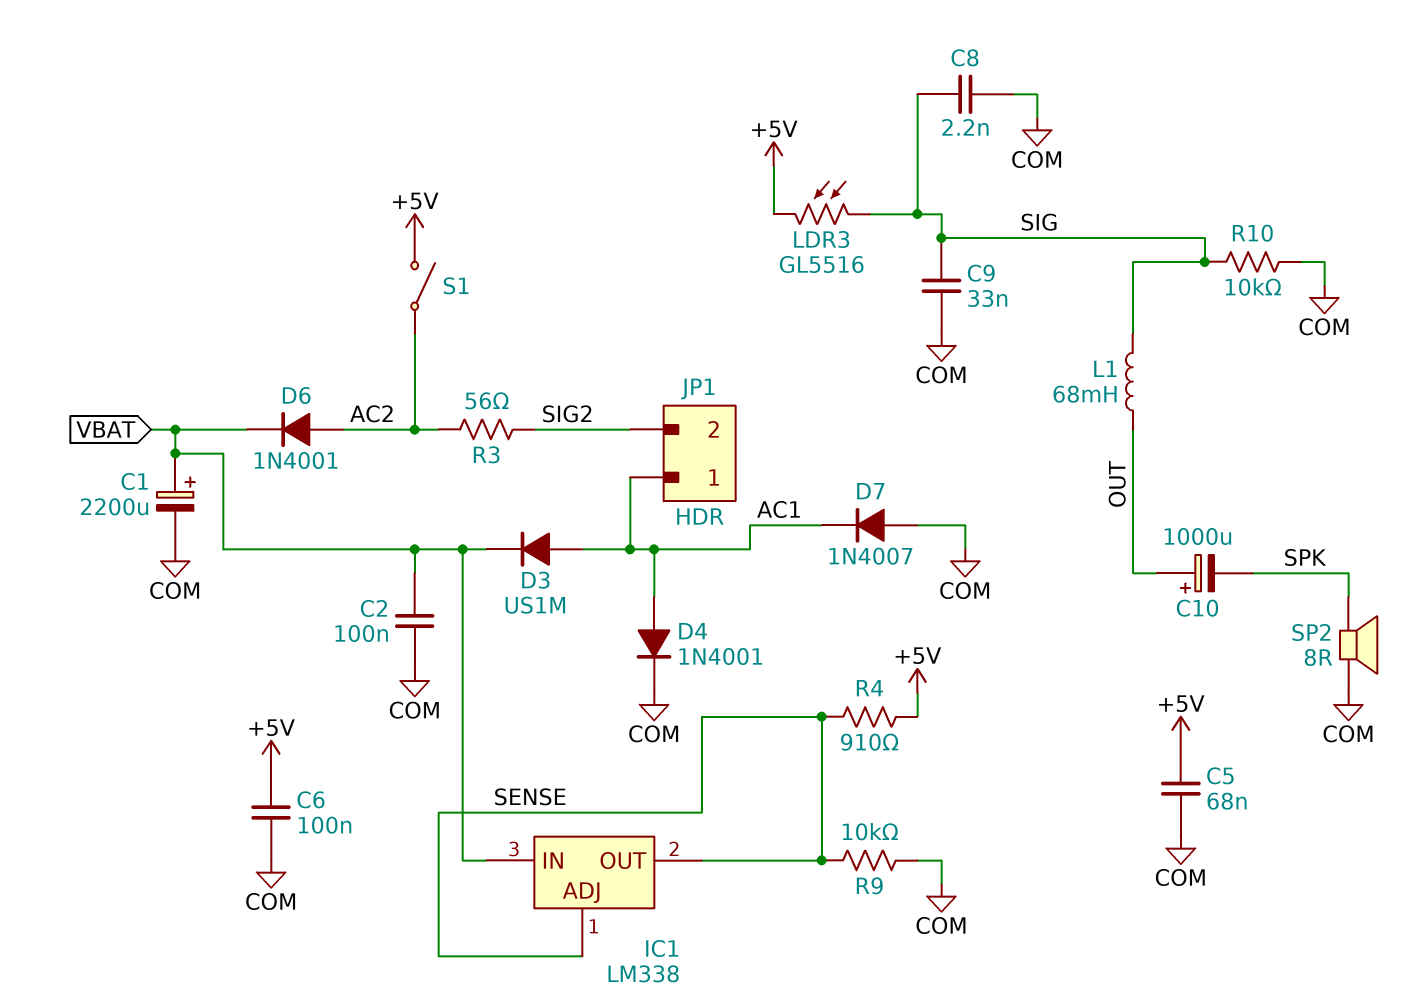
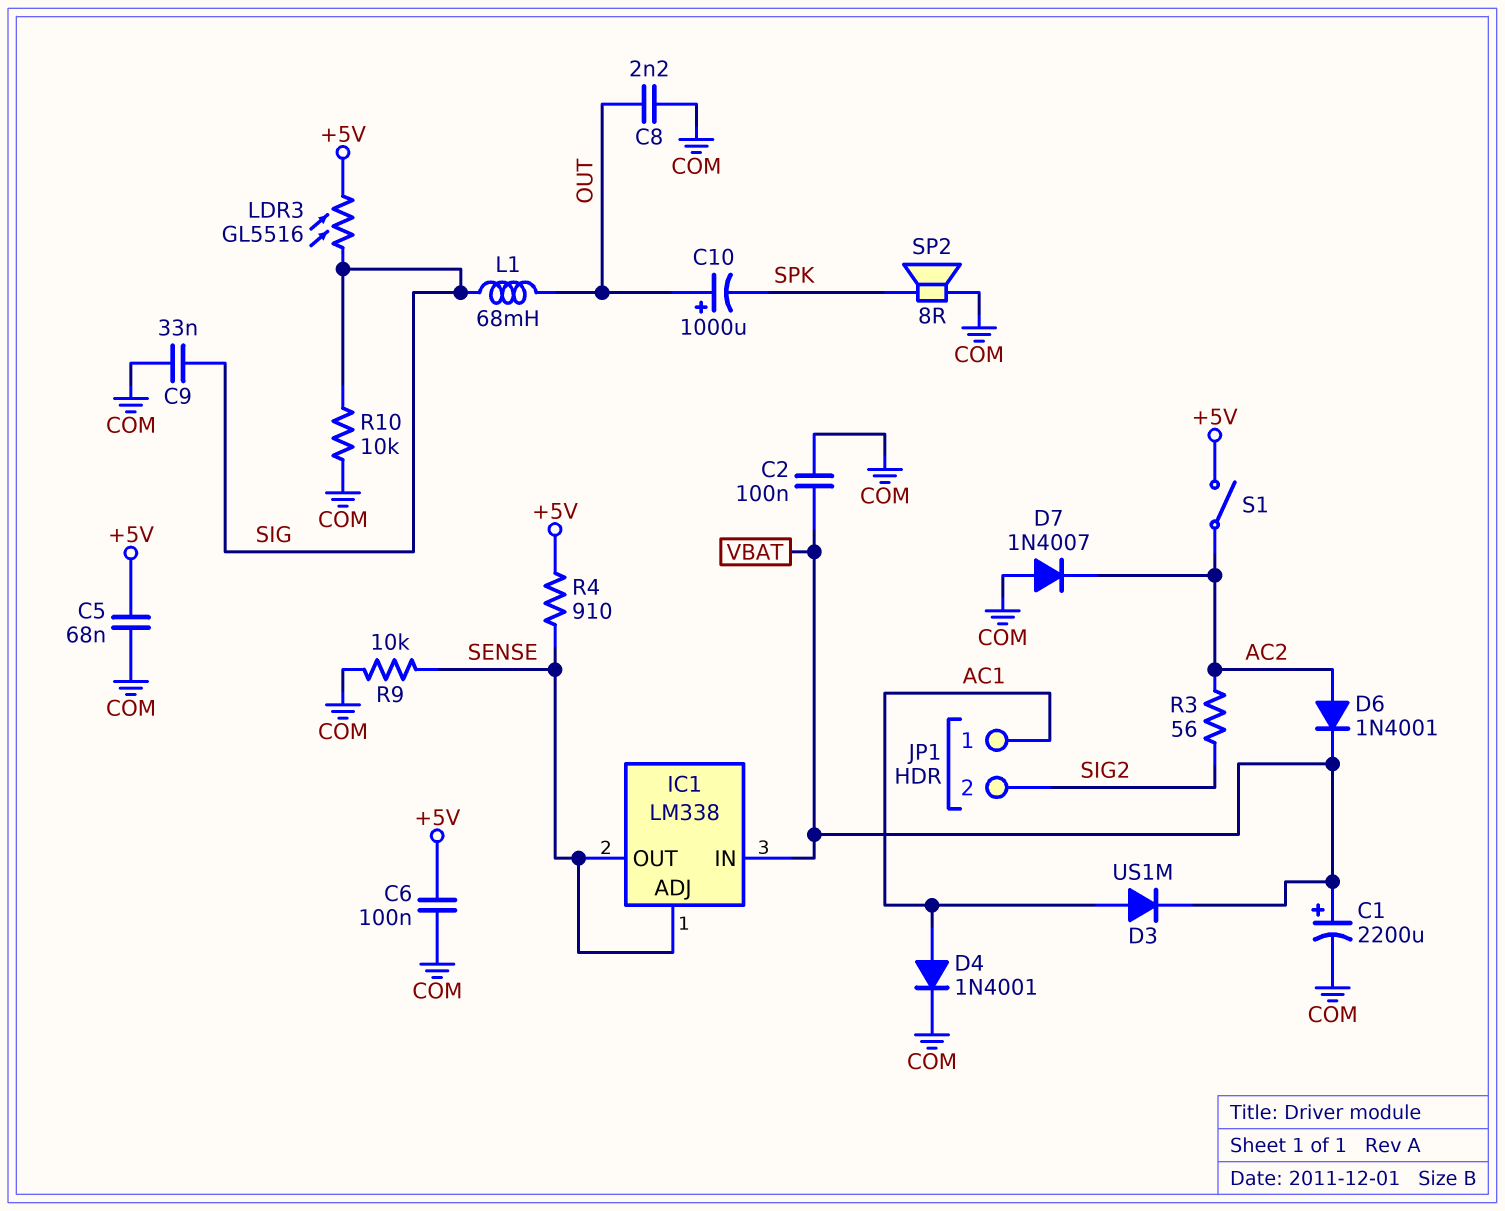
C8: 2.2nF (COM, SIG) -> 2.2nF (COM, OUT)
D7: diode 1N4007 (A COM, K AC1) -> diode 1N4007 (A COM, K AC2)

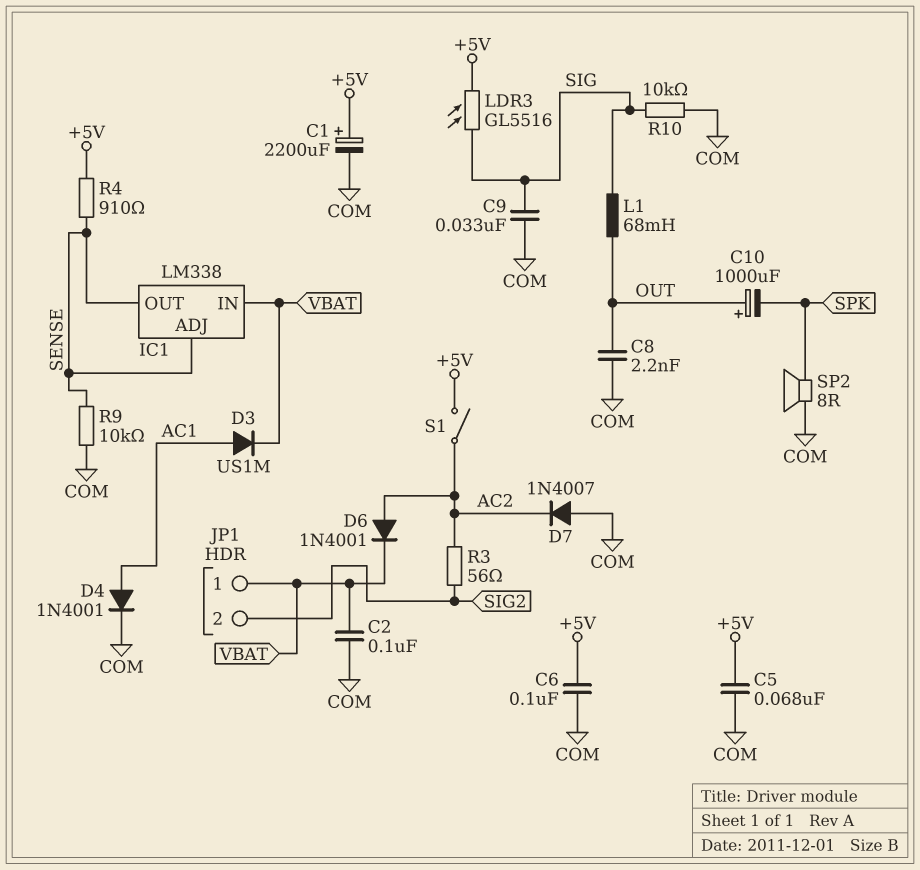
C1: 2200uF (plus VBAT, minus COM) -> 2200uF (plus +5V, minus COM)
JP1 pin 1: AC1 -> VBAT

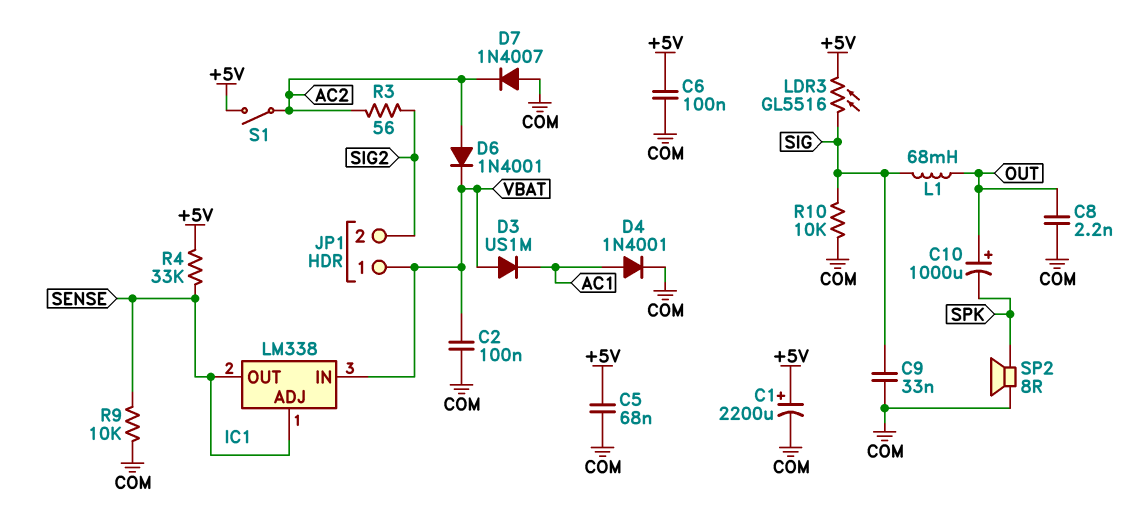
D3: diode US1M (A AC1, K VBAT) -> diode US1M (A VBAT, K AC1)
R4: 910 (+5V, SENSE) -> 33k (+5V, SENSE)

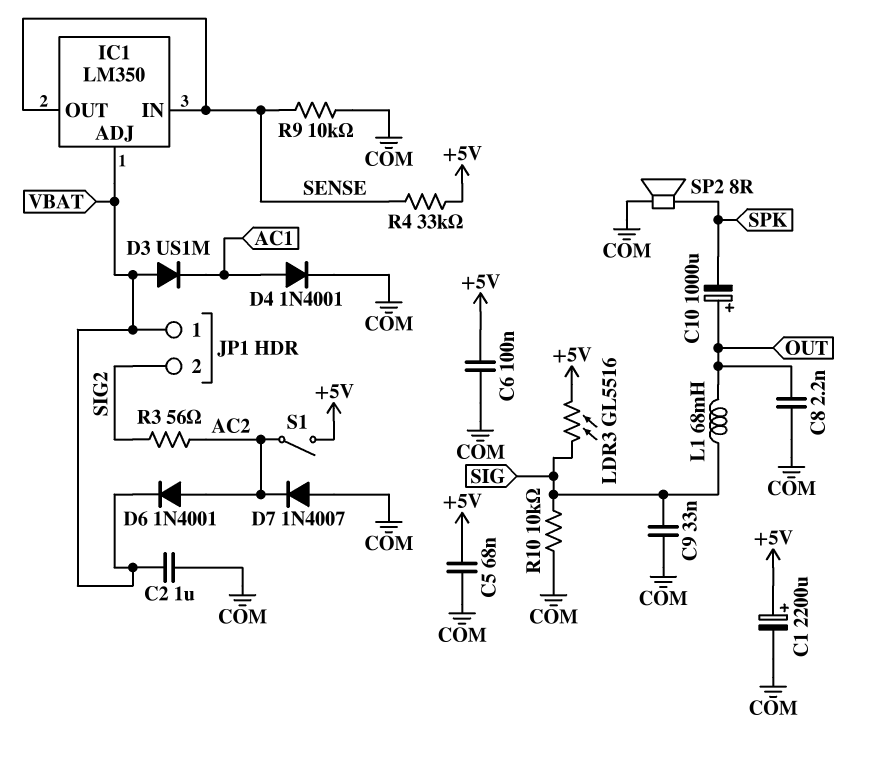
C2: 100nF (COM, VBAT) -> 1uF (COM, VBAT)
IC1: LM338 -> LM350
IC1 pin ADJ: SENSE -> VBAT
IC1 pin IN: VBAT -> SENSE

